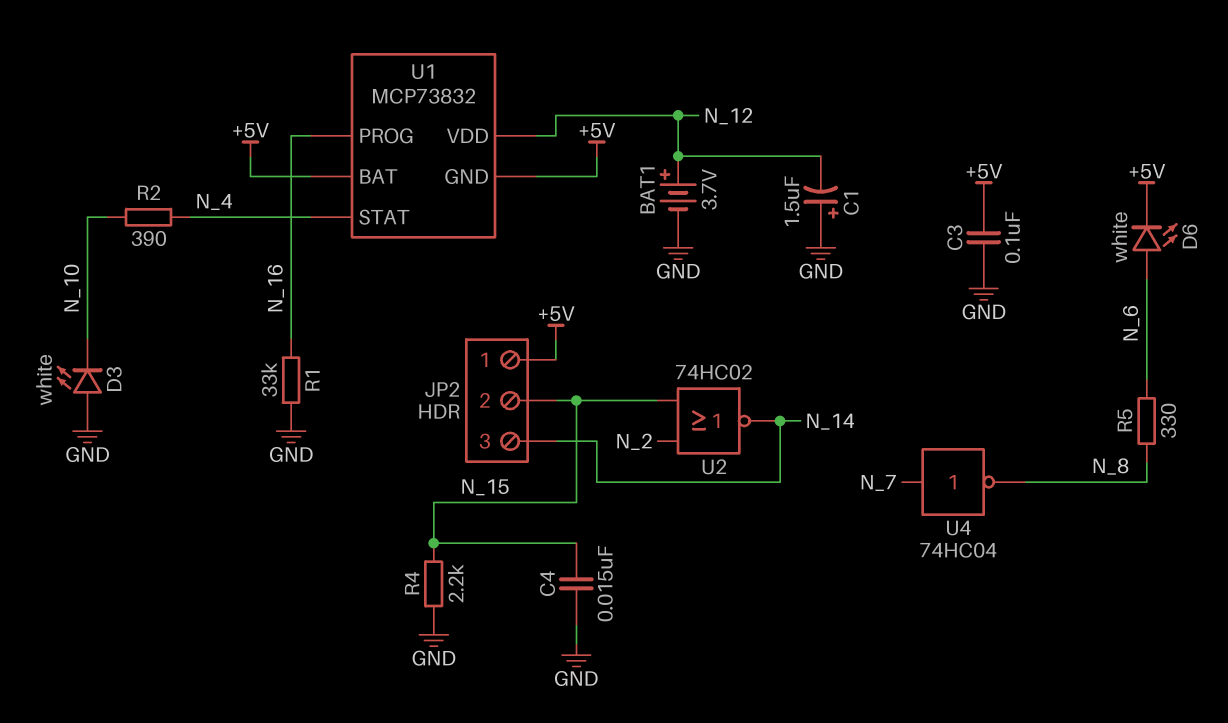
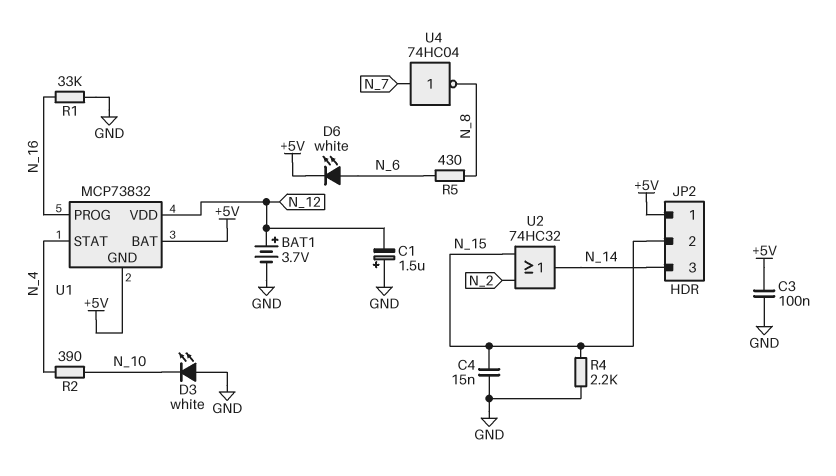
R5: 330 (N_6, N_8) -> 430 (N_6, N_8)
U2: NOR 74HC02 (in N_2, in N_15, out N_14) -> OR 74HC32 (in N_2, in N_15, out N_14)

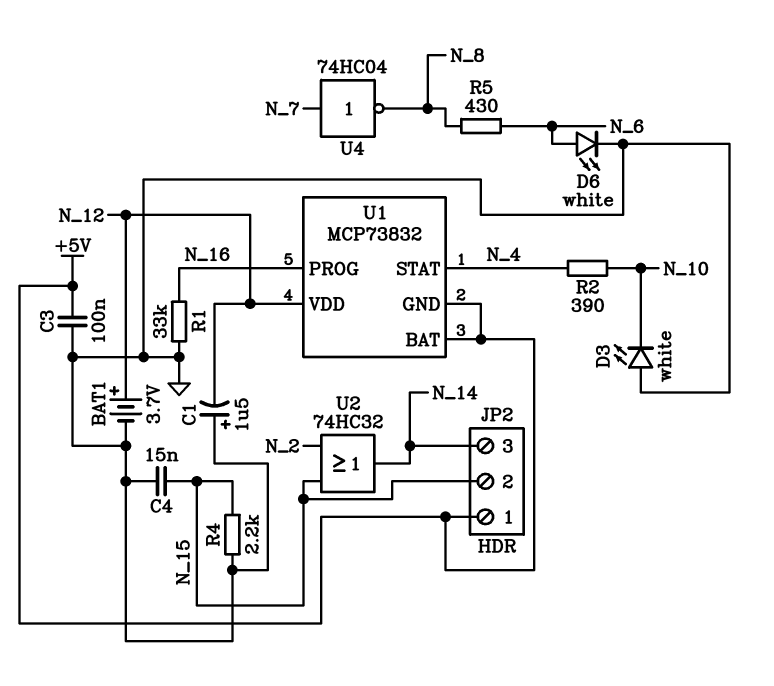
D6: LED white (A N_6, K +5V) -> LED white (A N_6, K GND)

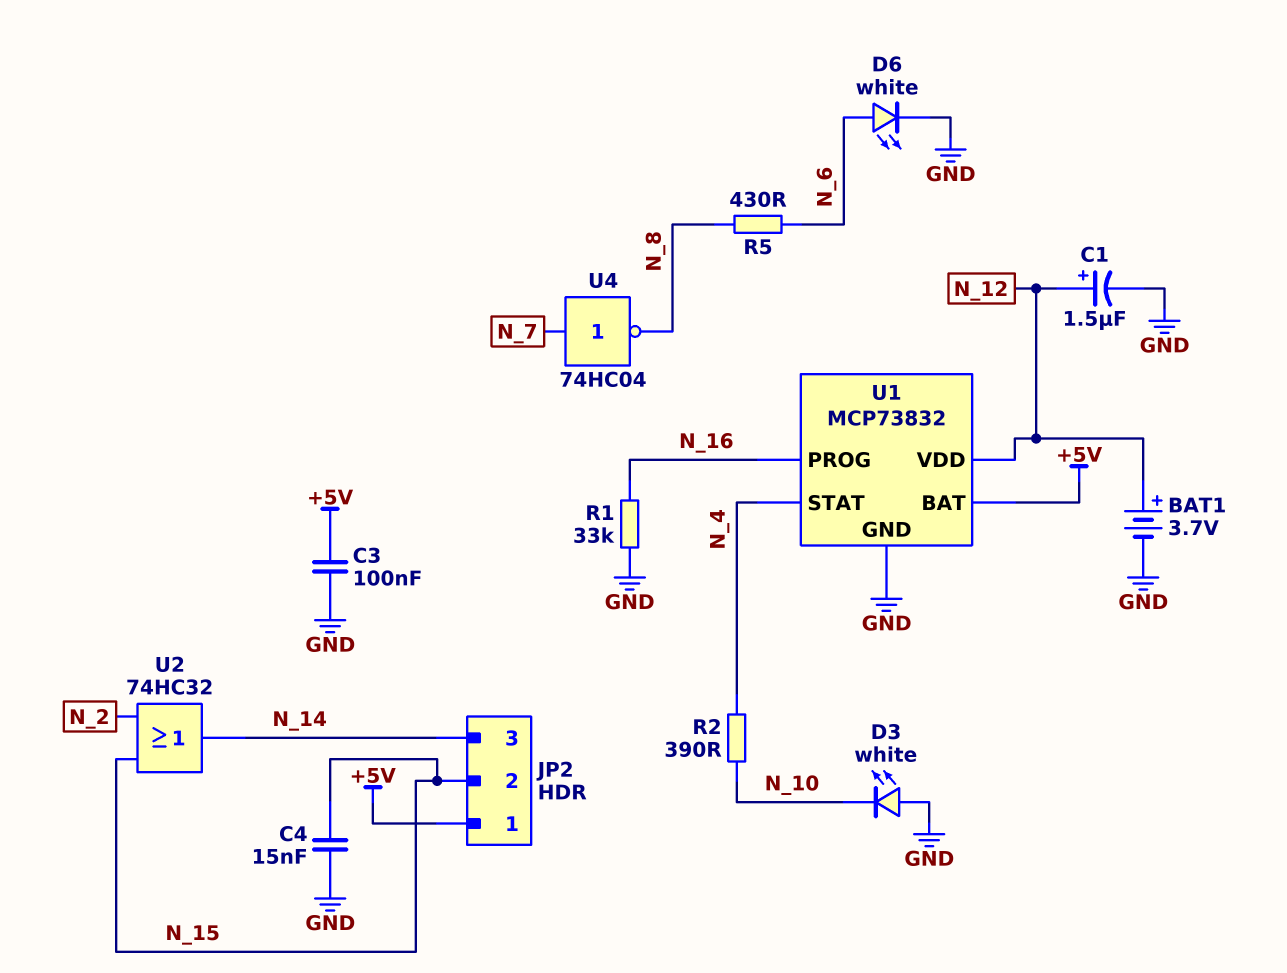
C1: 1.5uF (plus GND, minus N_12) -> 1.5uF (plus N_12, minus GND)
R4: 2.2k (GND, N_15) -> none
U1 pin GND: +5V -> GND

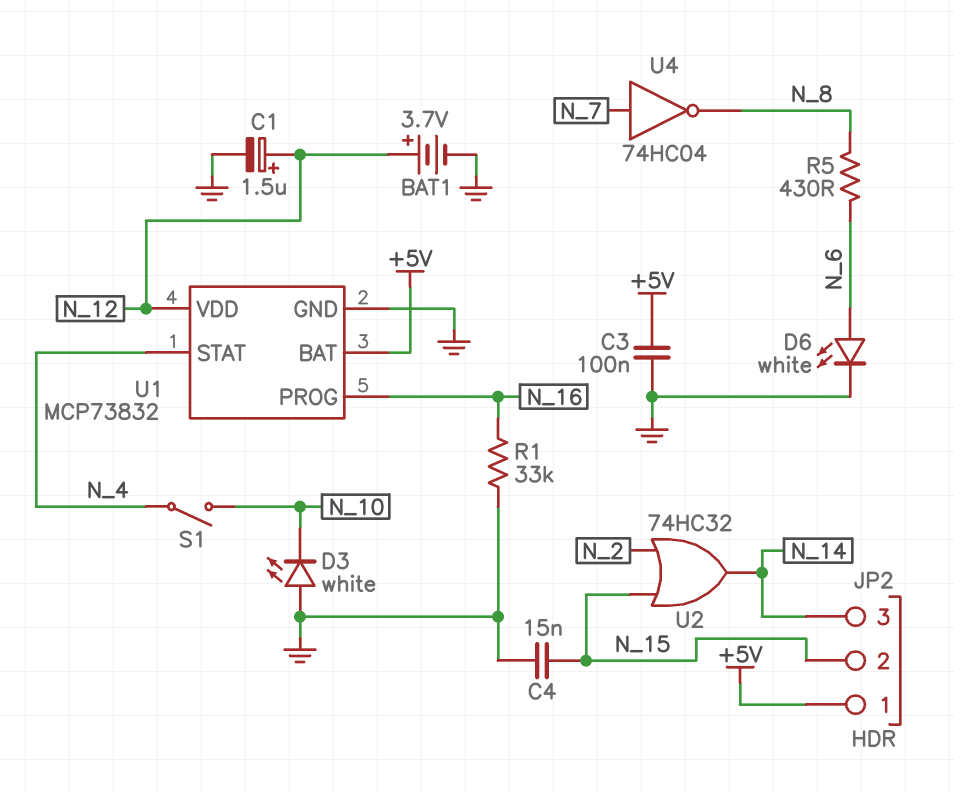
R2: 390 (N_4, N_10) -> none
S1: none -> switch (N_4, N_10)

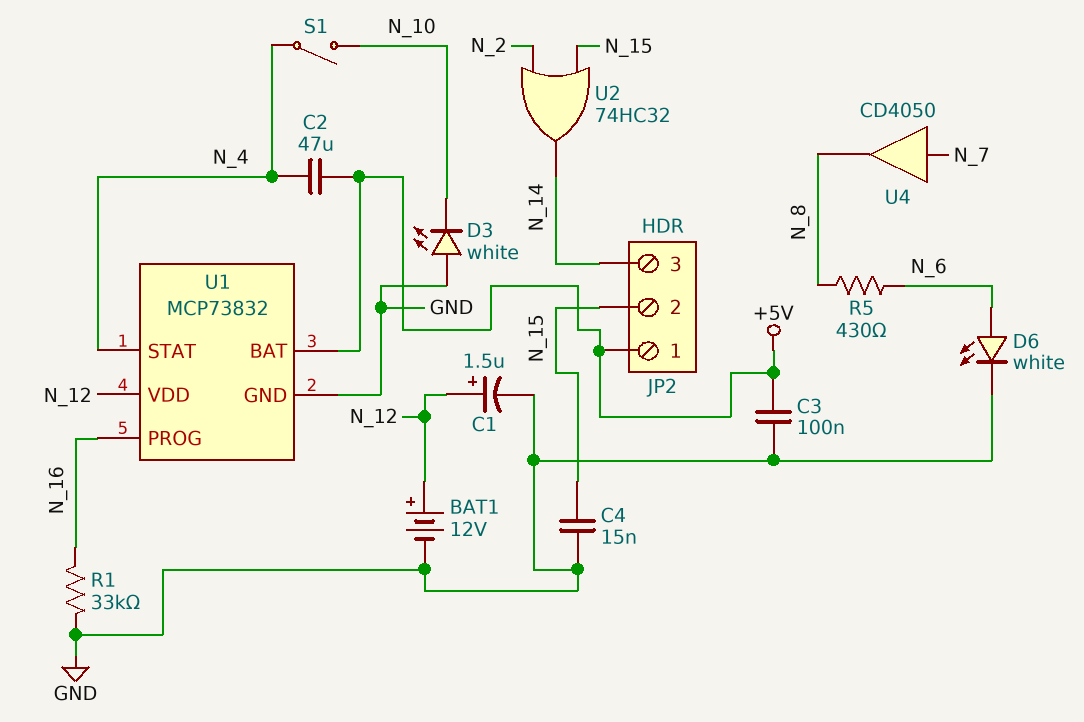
BAT1: 3.7V (plus N_12, minus GND) -> 12V (plus N_12, minus GND)
C2: none -> 47uF (+5V, N_4)
U4: NOT 74HC04 (in N_7, out N_8) -> buffer CD4050 (in N_7, out N_8)

